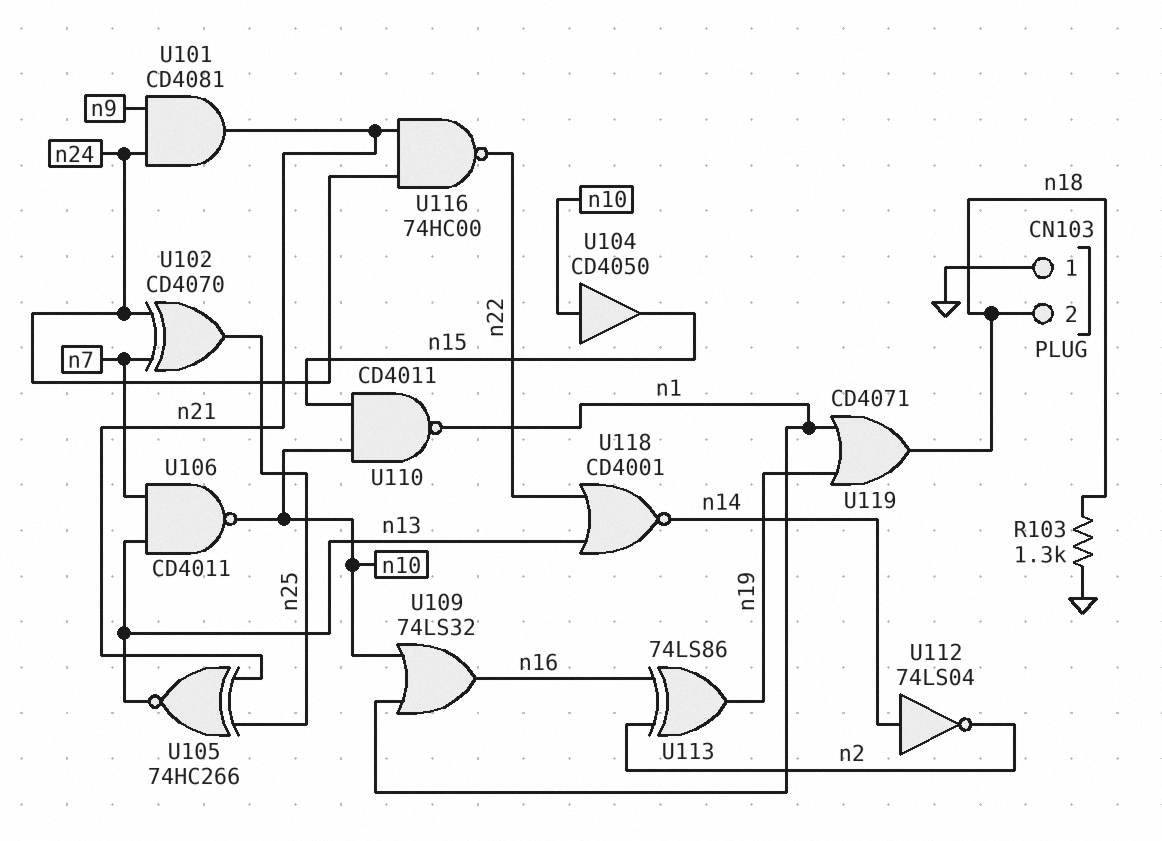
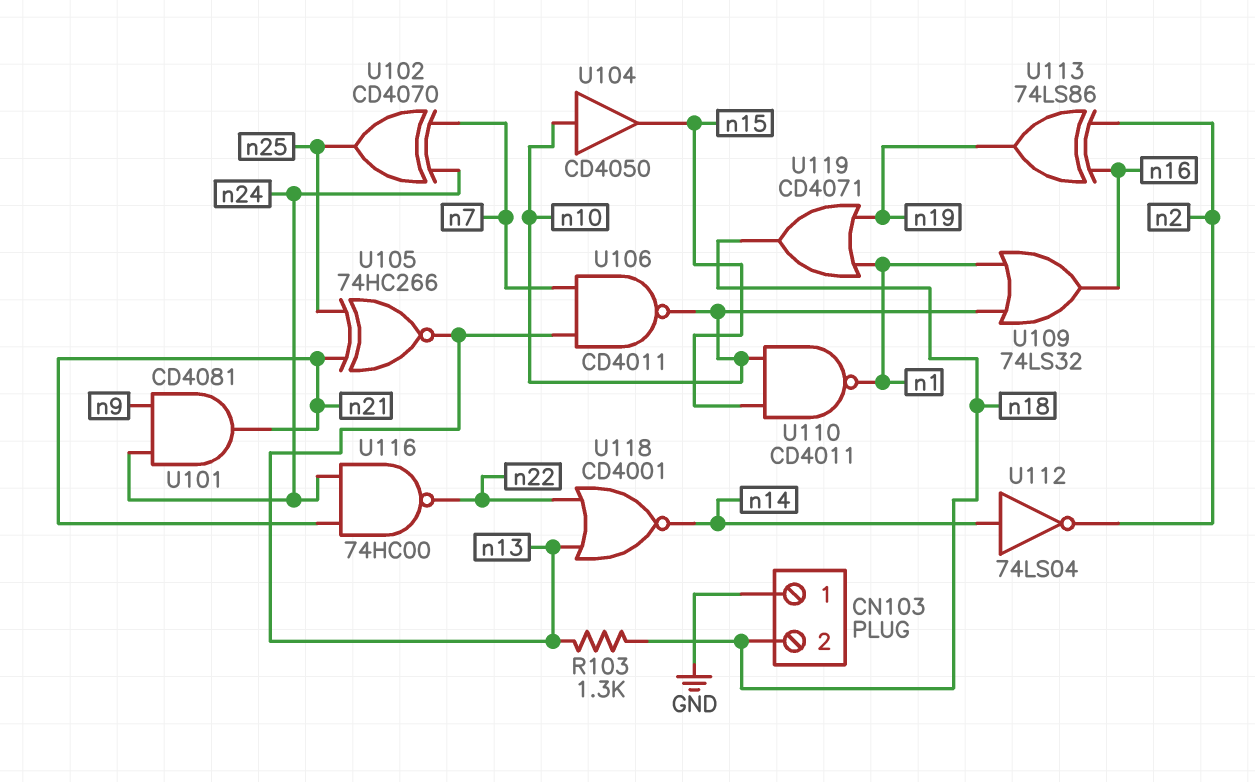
R103: 1.3k (GND, n18) -> 1.3k (n13, n18)

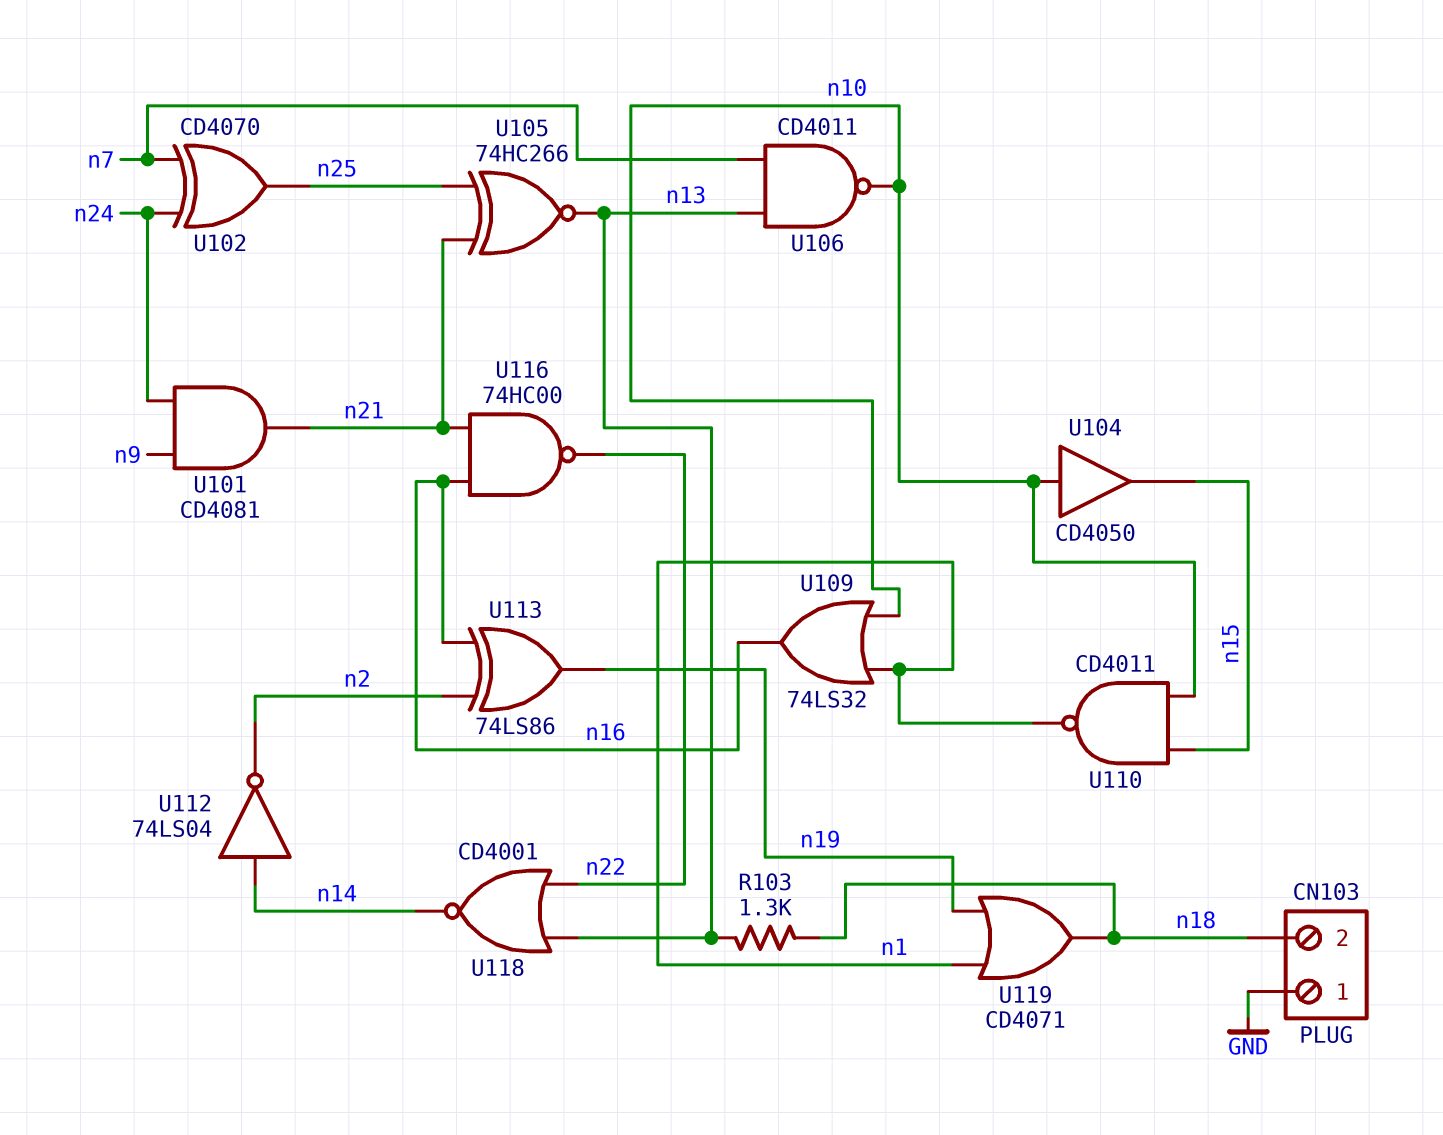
U116: NAND 74HC00 (in n21, in n24, out n22) -> NAND 74HC00 (in n16, in n21, out n22)

